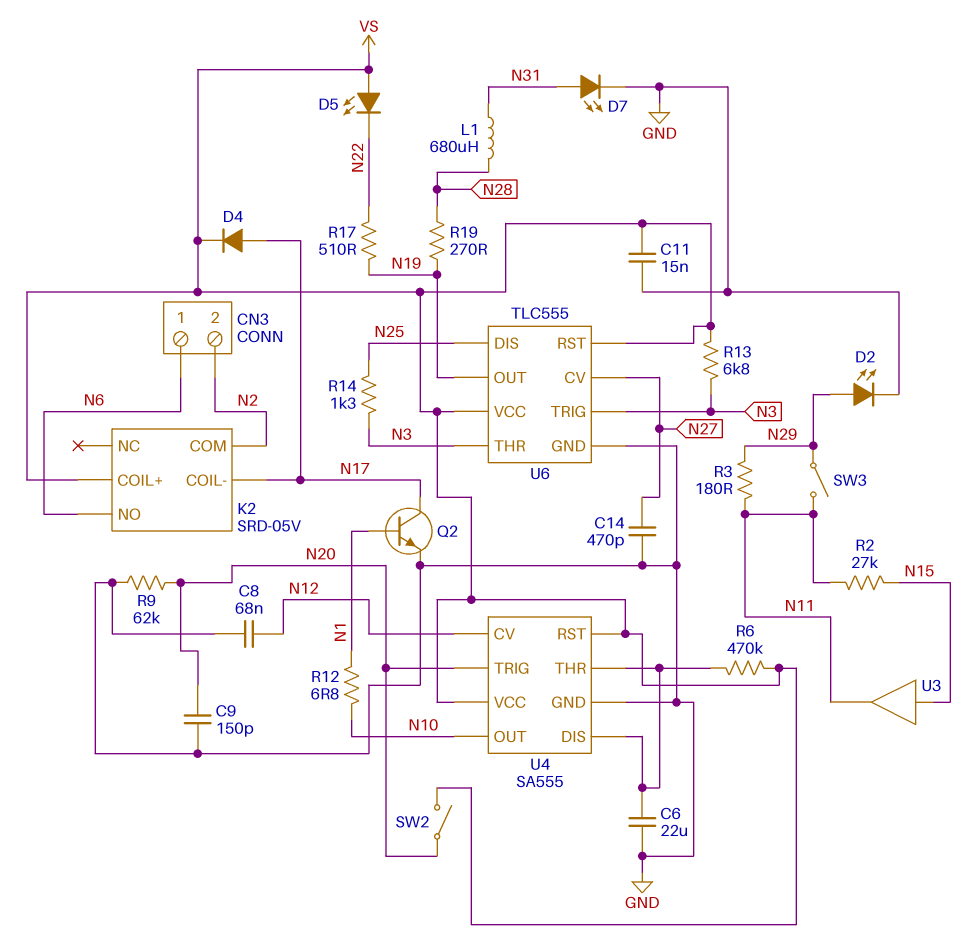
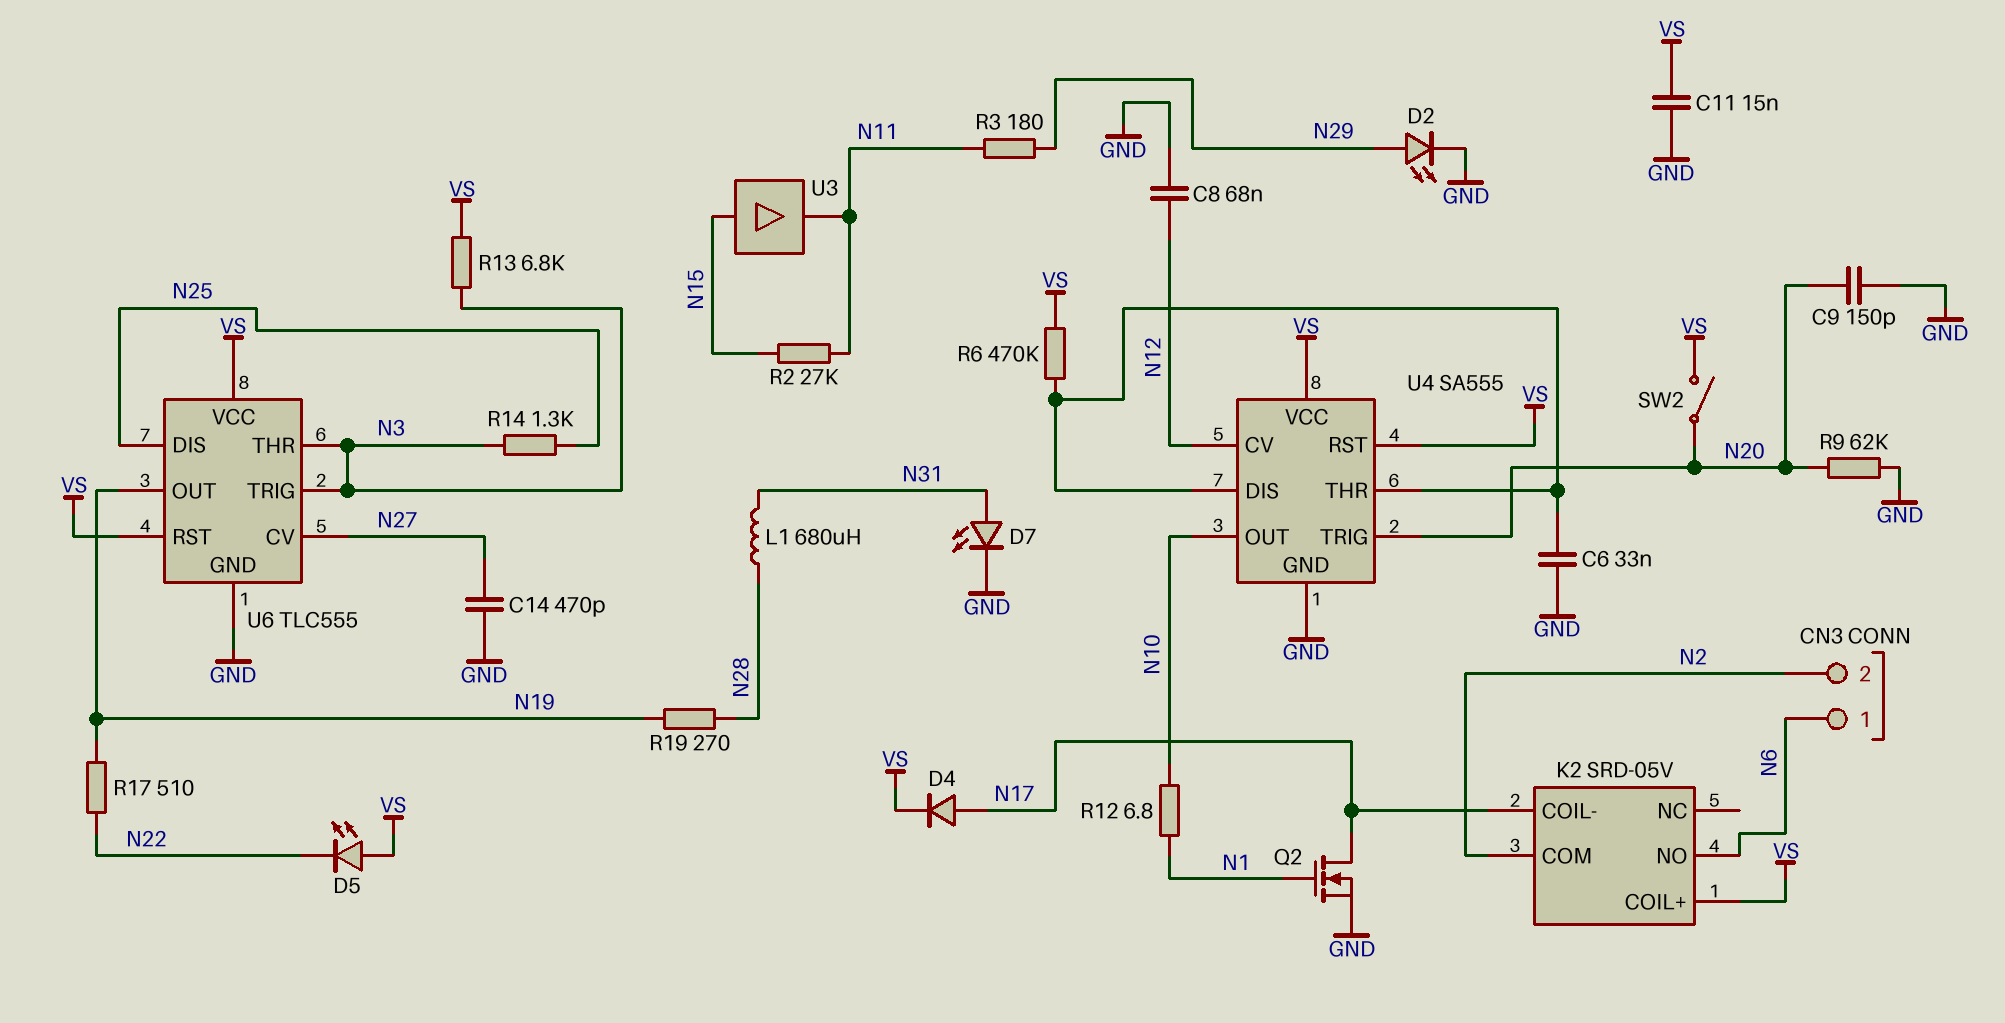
C6: 22uF (GND, U4/DIS) -> 33nF (GND, U4/DIS)
Q2: NPN (B N1, C N17, E GND) -> NMOS (G N1, D N17, S GND)
SW3: switch (N11, N29) -> none

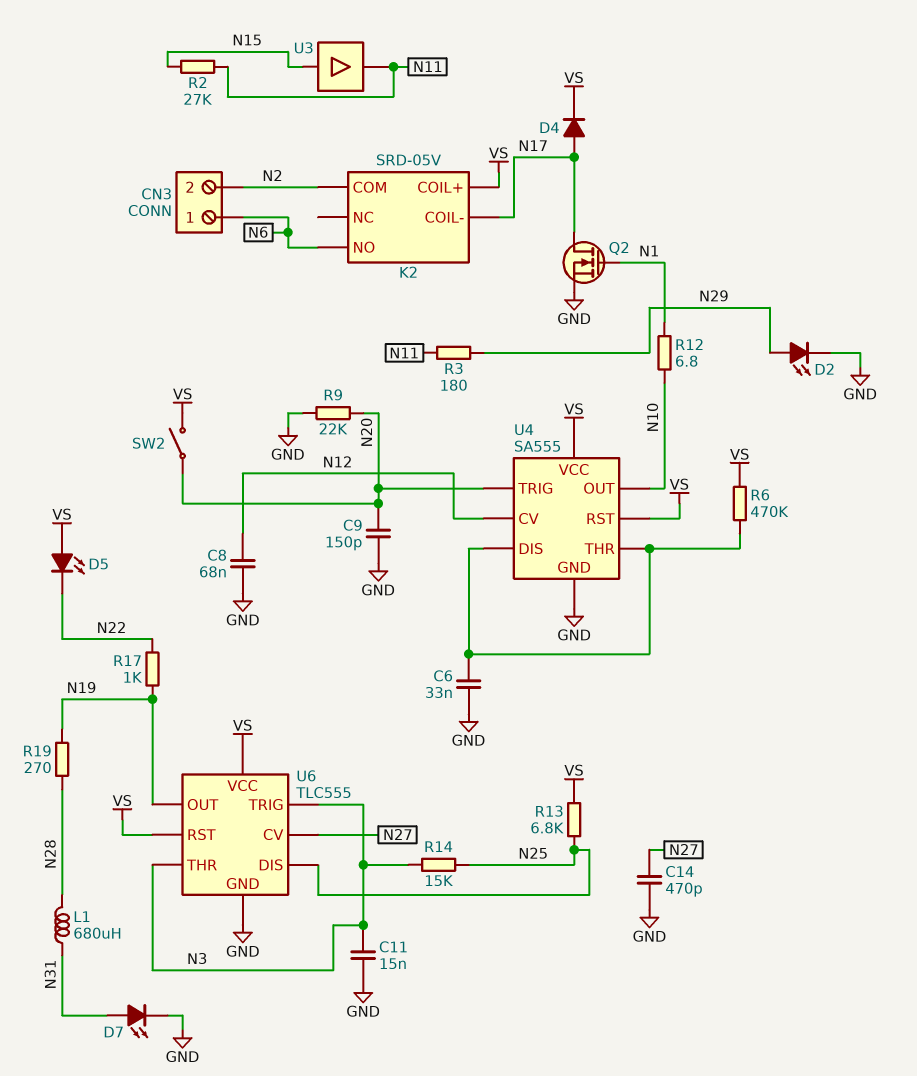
C11: 15nF (GND, VS) -> 15nF (GND, N3)
R9: 62k (GND, N20) -> 22k (GND, N20)
R13: 6.8k (N3, VS) -> 6.8k (N25, VS)
R14: 1.3k (N3, N25) -> 15k (N3, N25)
R17: 510 (N19, N22) -> 1k (N19, N22)

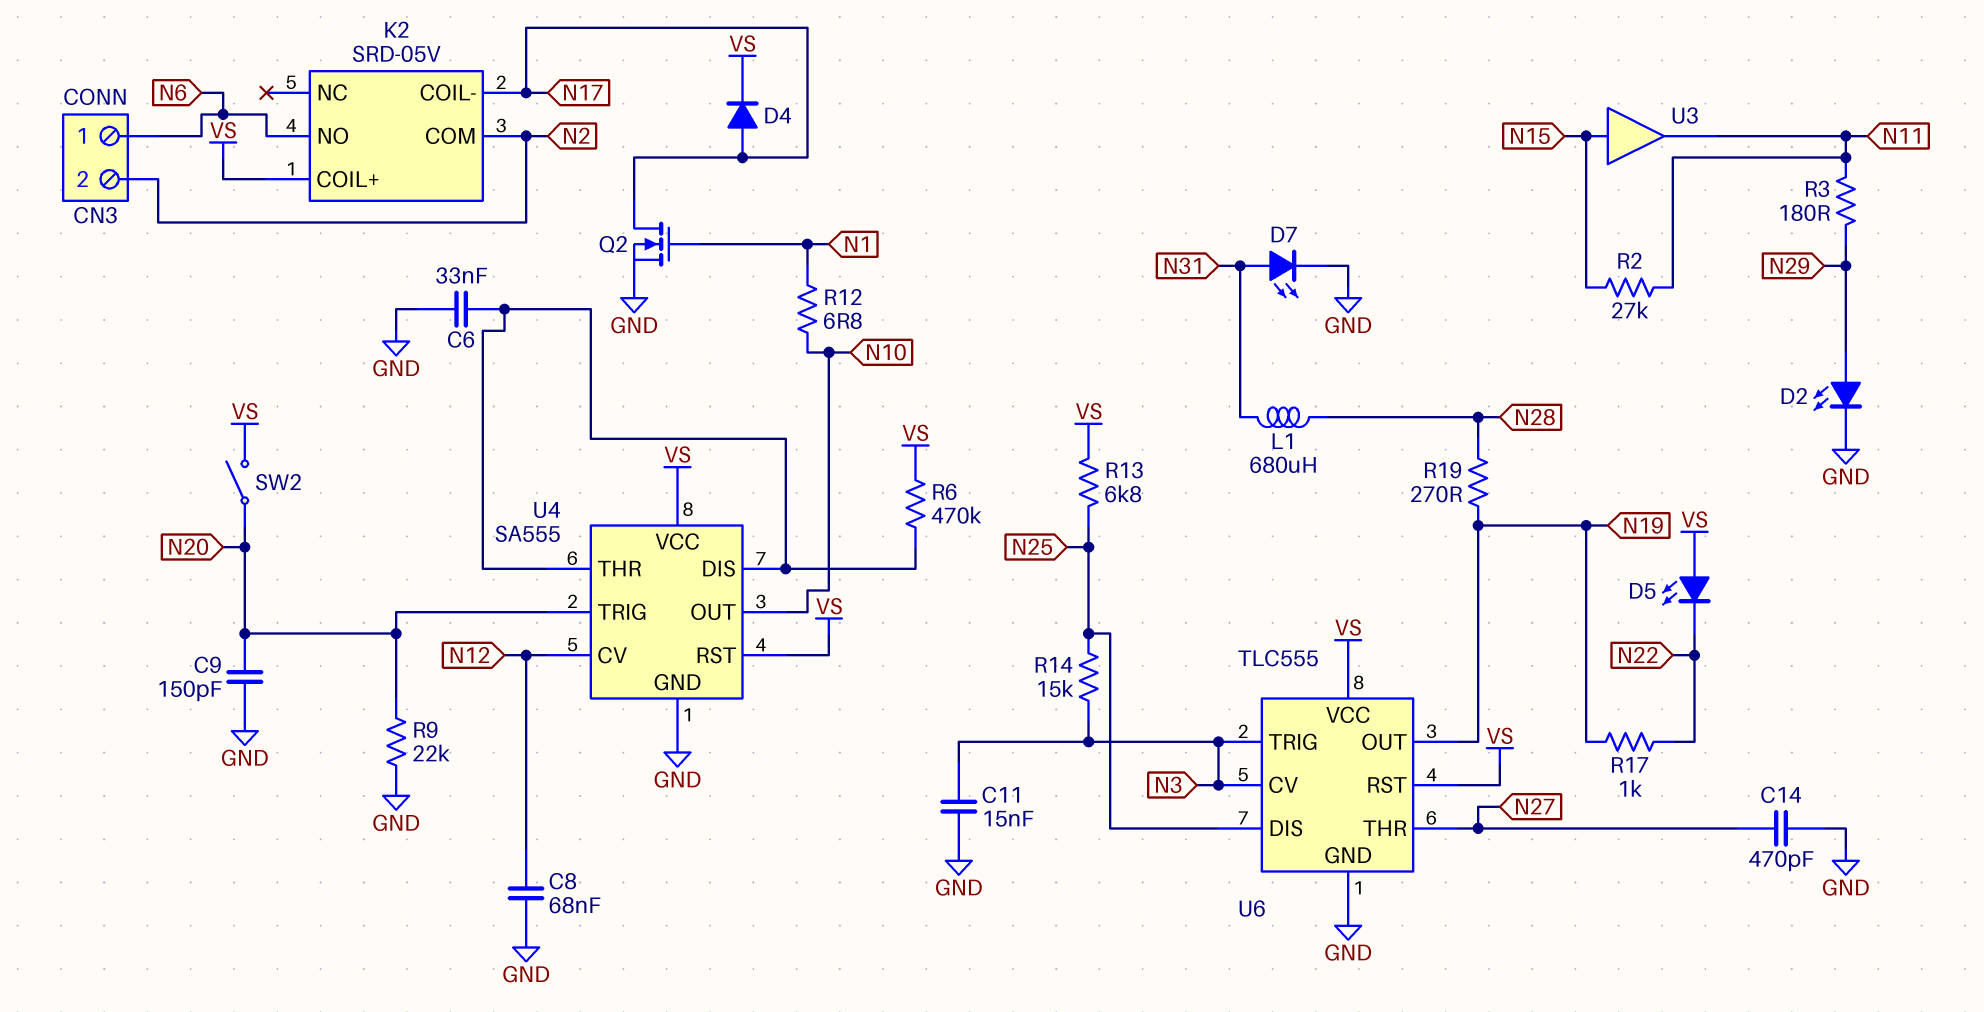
U6 pin CV: N27 -> N3
U6 pin THR: N3 -> N27

